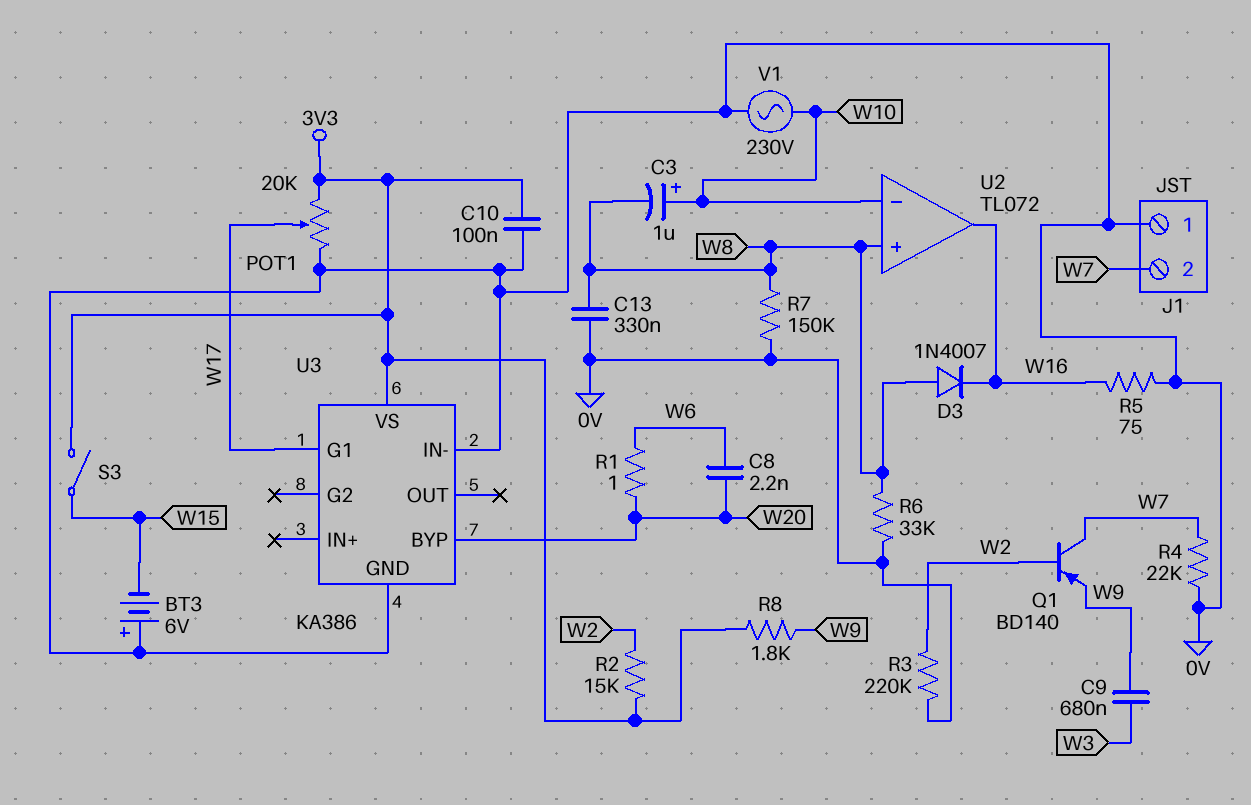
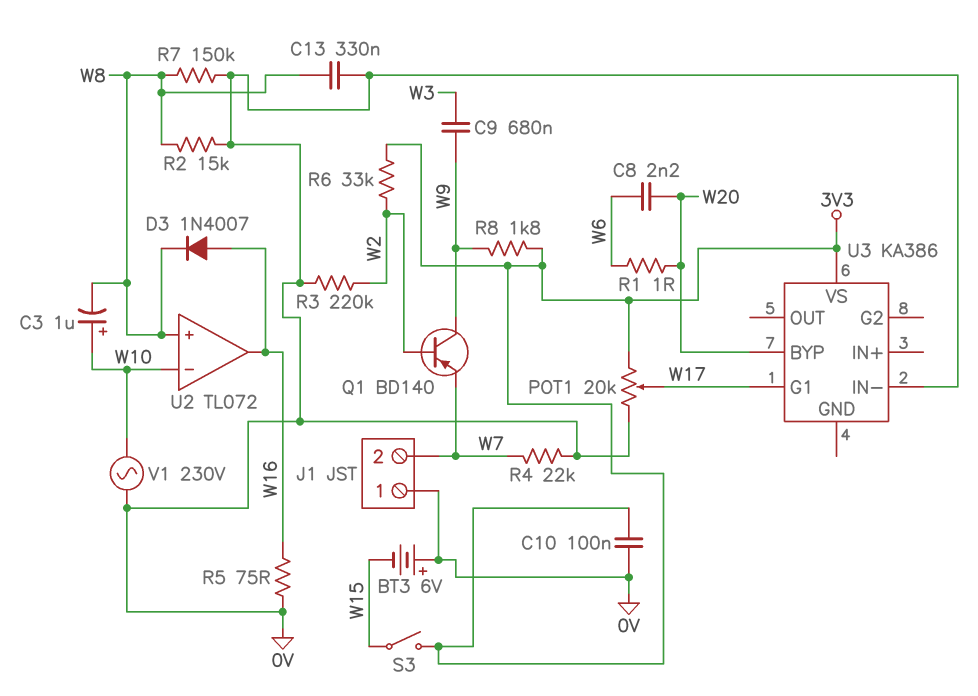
D3: diode 1N4007 (A W8, K W16) -> diode 1N4007 (A W16, K W8)
Q1: PNP BD140 (B W2, C W7, E W9) -> PNP BD140 (B W2, C W9, E W7)
R2: 15k (3V3, W2) -> 15k (0V, W8)
R6: 33k (0V, W8) -> 33k (3V3, W2)
U3 pin GND: 0V -> none

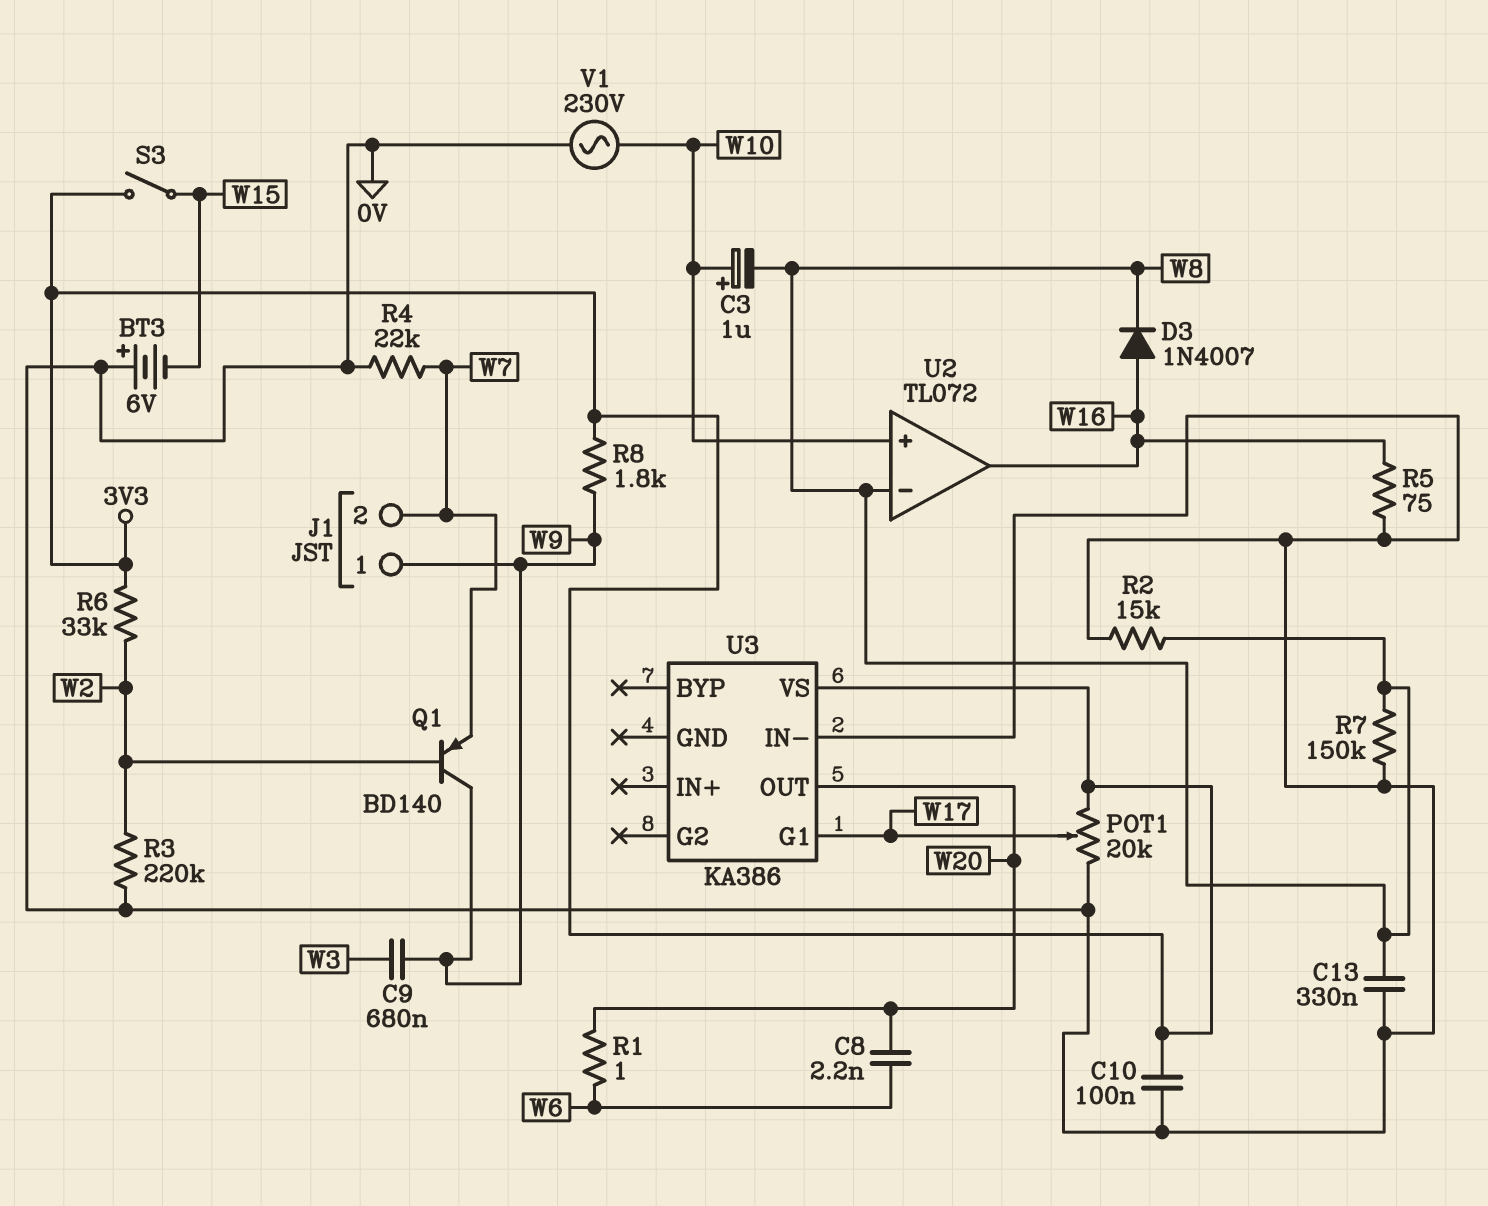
J1 pin 1: 0V -> W9
U2 pin in+: W8 -> W10
U2 pin in-: W10 -> W8
U3 pin BYP: W20 -> none
U3 pin OUT: none -> W20

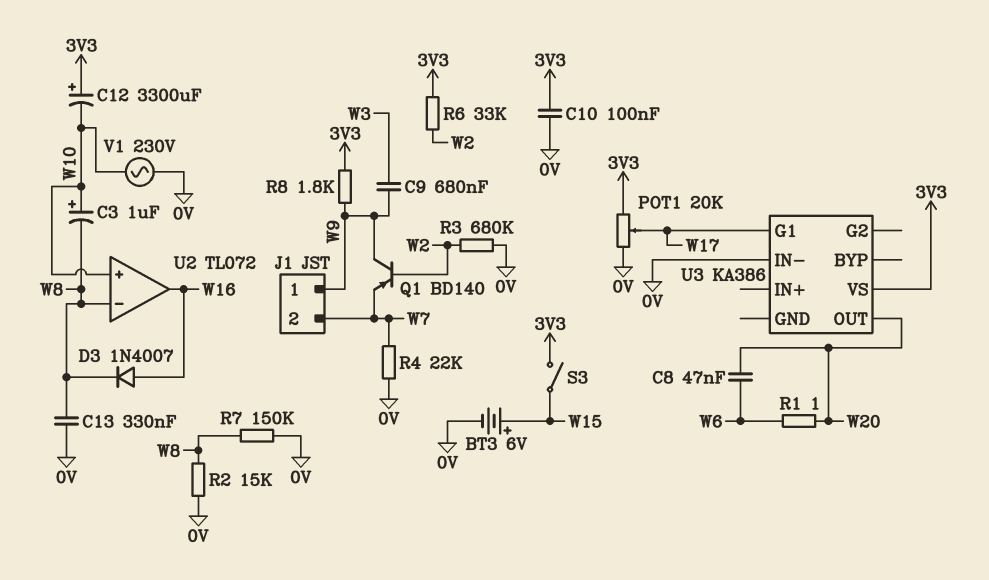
BT3: 6V (plus 0V, minus W15) -> 6V (plus W15, minus 0V)
C8: 2.2nF (W6, W20) -> 47nF (W6, W20)
C12: none -> 3300uF (plus 3V3, minus W10)
R3: 220k (0V, W2) -> 680k (0V, W2)
R5: 75 (0V, W16) -> none

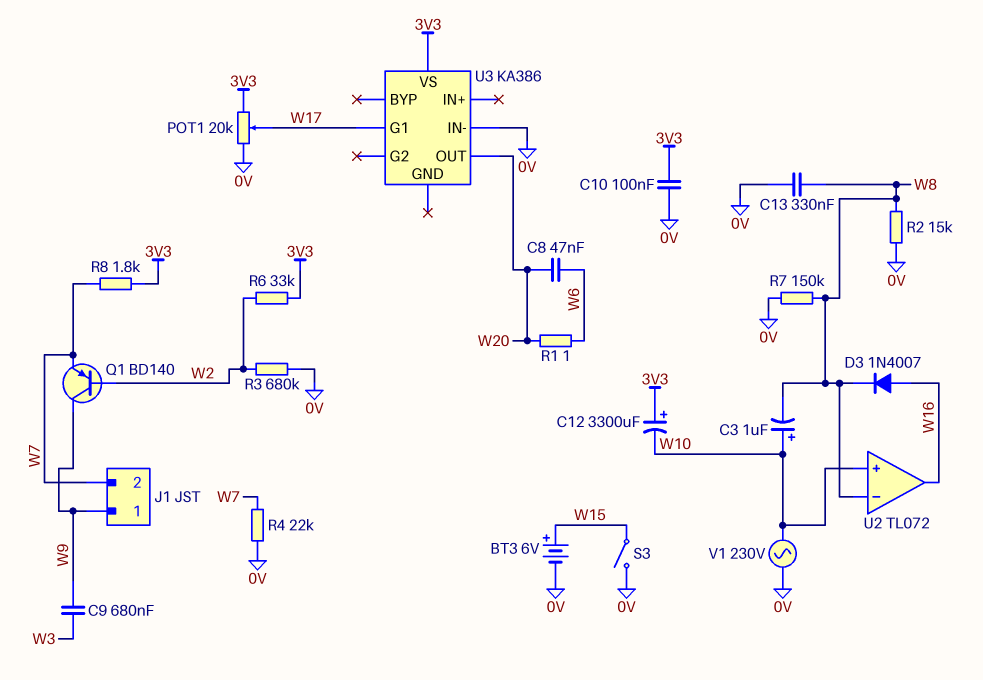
R8: 1.8k (3V3, W9) -> 1.8k (3V3, W7)
S3: switch (3V3, W15) -> switch (0V, W15)

